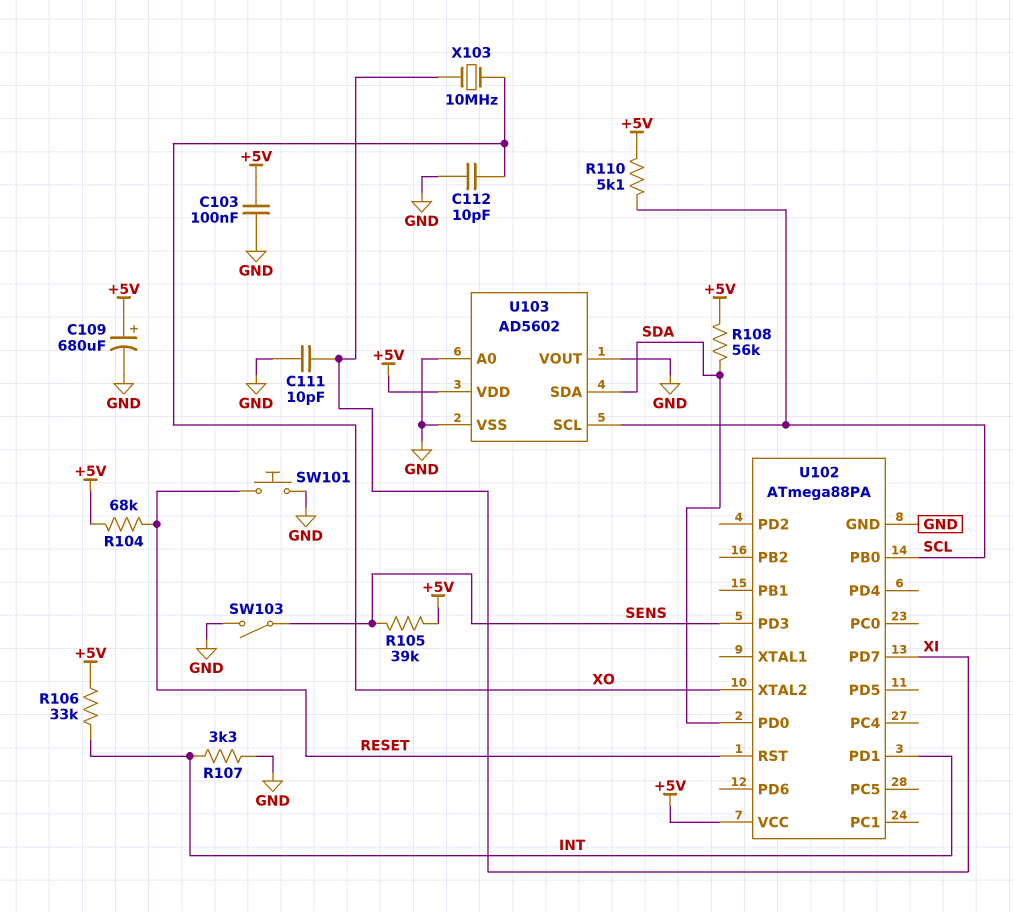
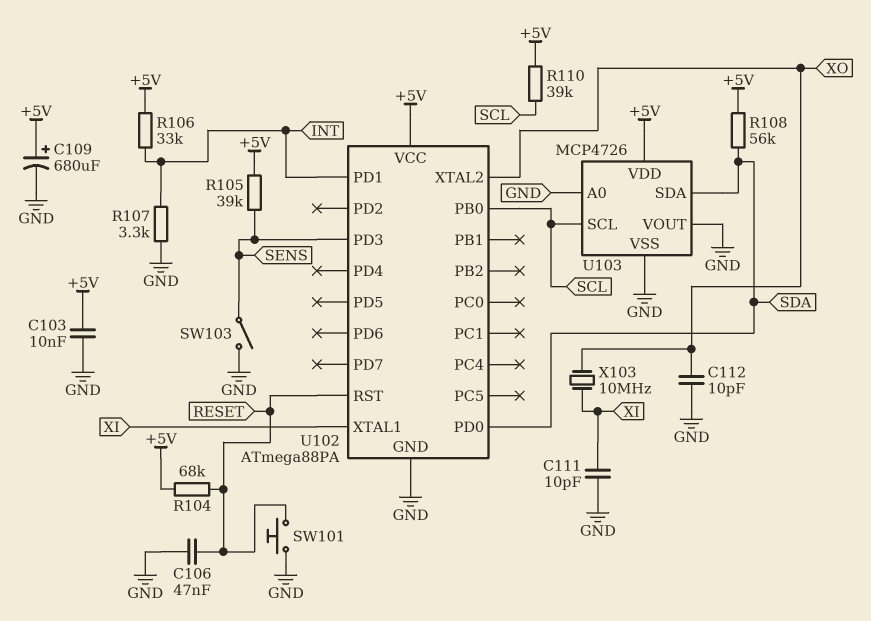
C103: 100nF (+5V, GND) -> 10nF (+5V, GND)
C106: none -> 47nF (GND, RESET)
R110: 5.1k (+5V, SCL) -> 39k (+5V, SCL)
U102 pin PD7: XI -> none
U102 pin XTAL1: none -> XI
U103: AD5602 -> MCP4726

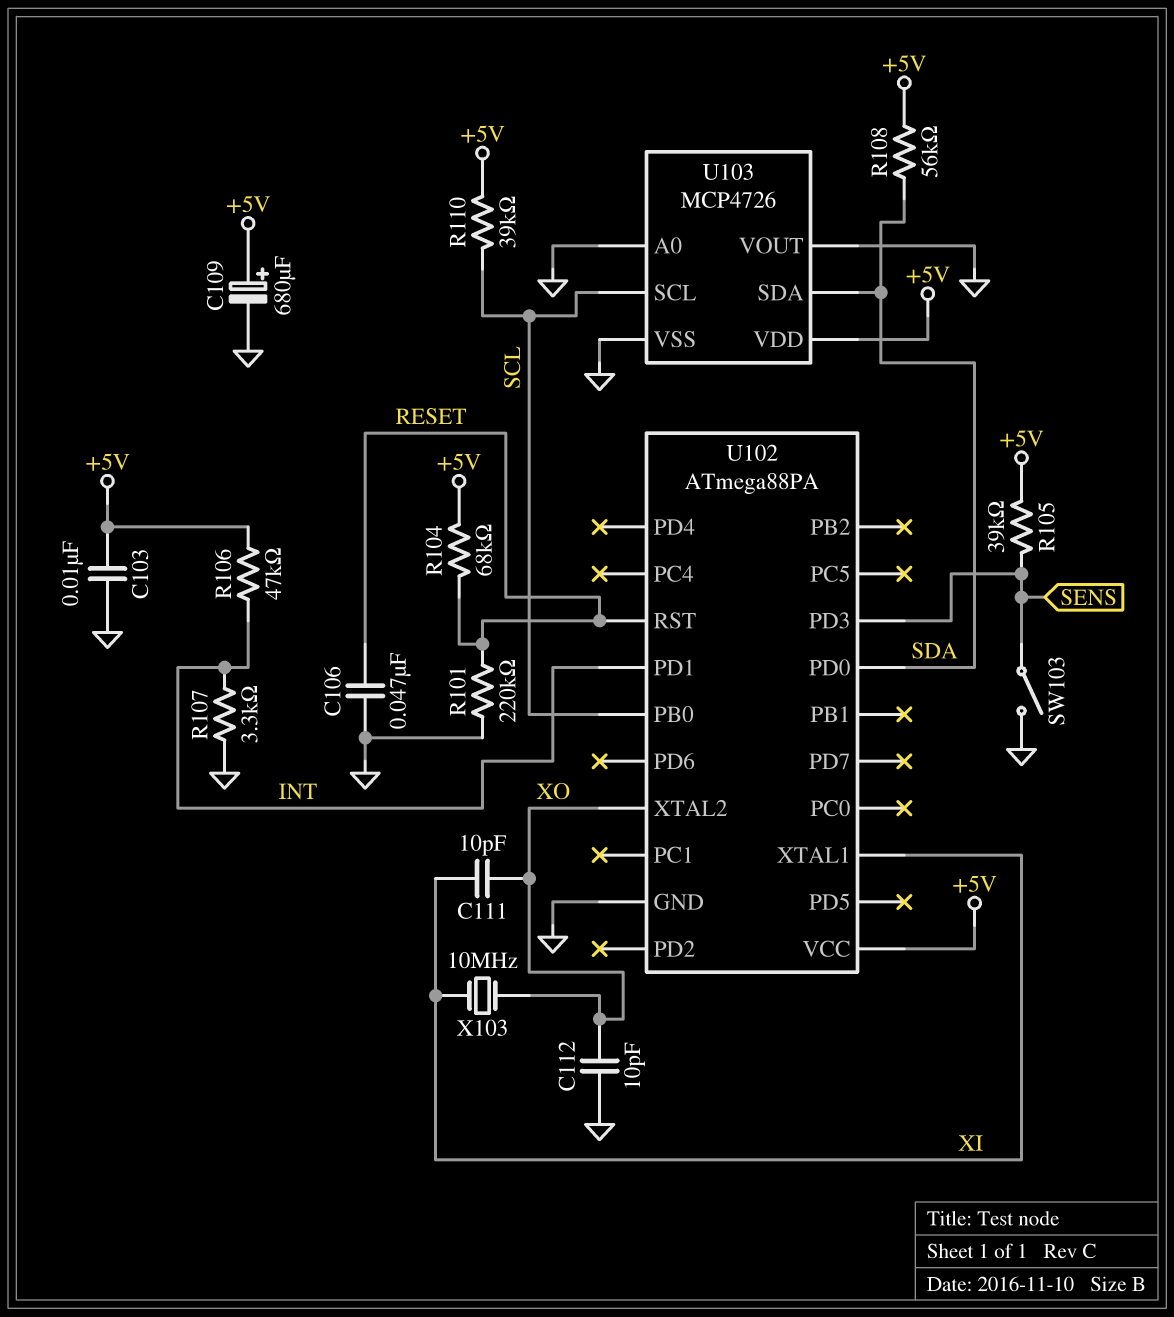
C111: 10pF (GND, XI) -> 10pF (XI, XO)
R101: none -> 220k (GND, RESET)
R106: 33k (+5V, INT) -> 47k (+5V, INT)
SW101: button (GND, RESET) -> none

